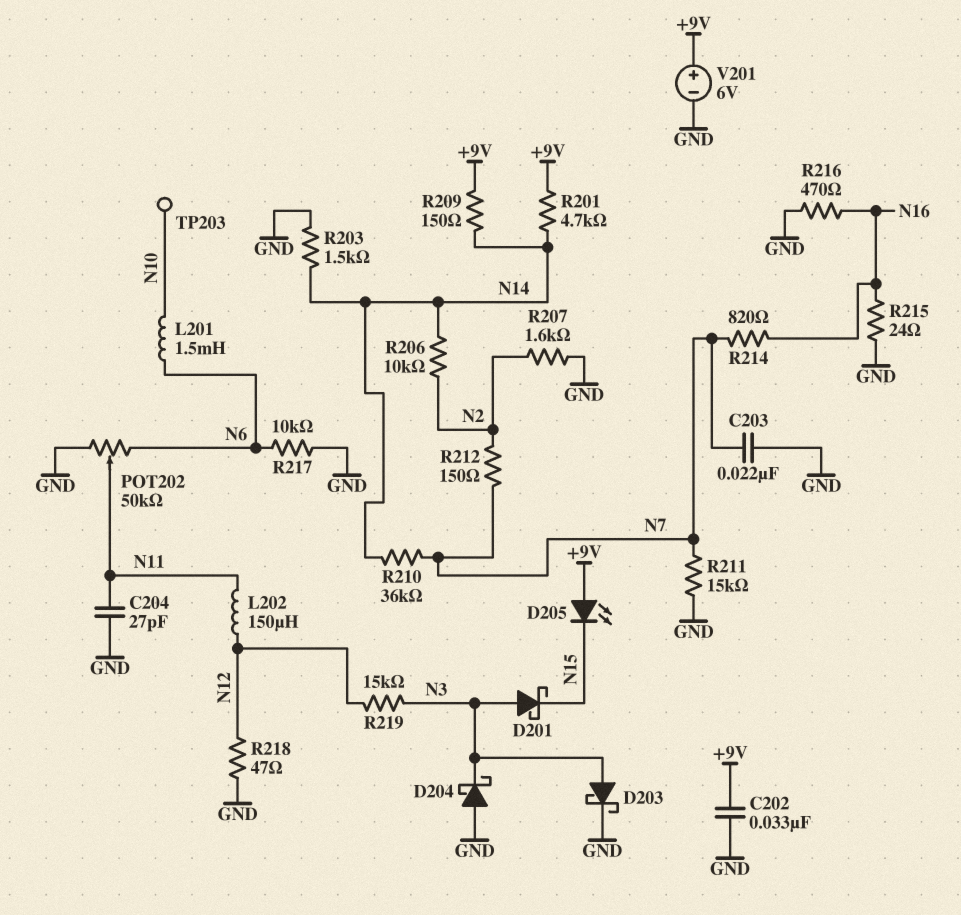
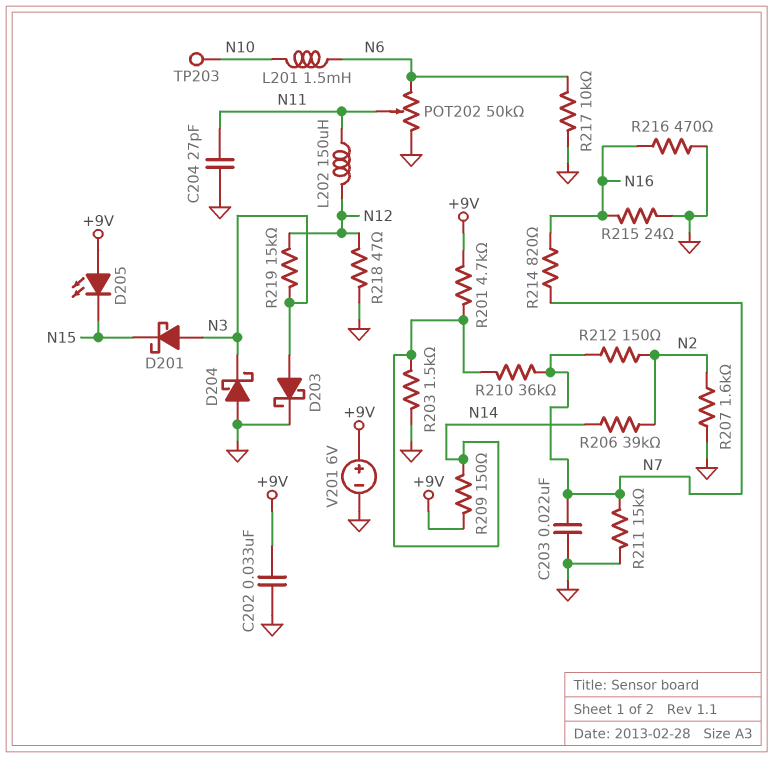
R206: 10k (N2, N14) -> 39k (N2, N14)

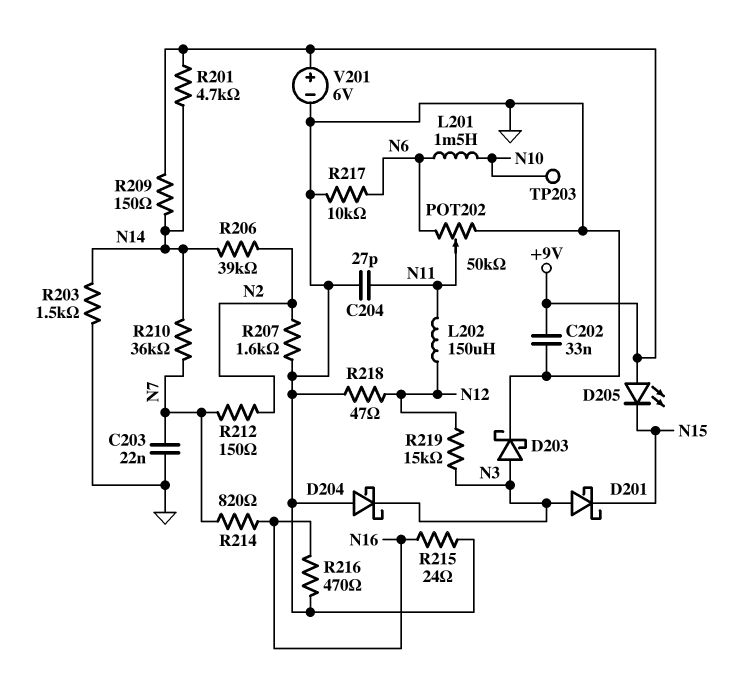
R211: 15k (GND, N7) -> none

